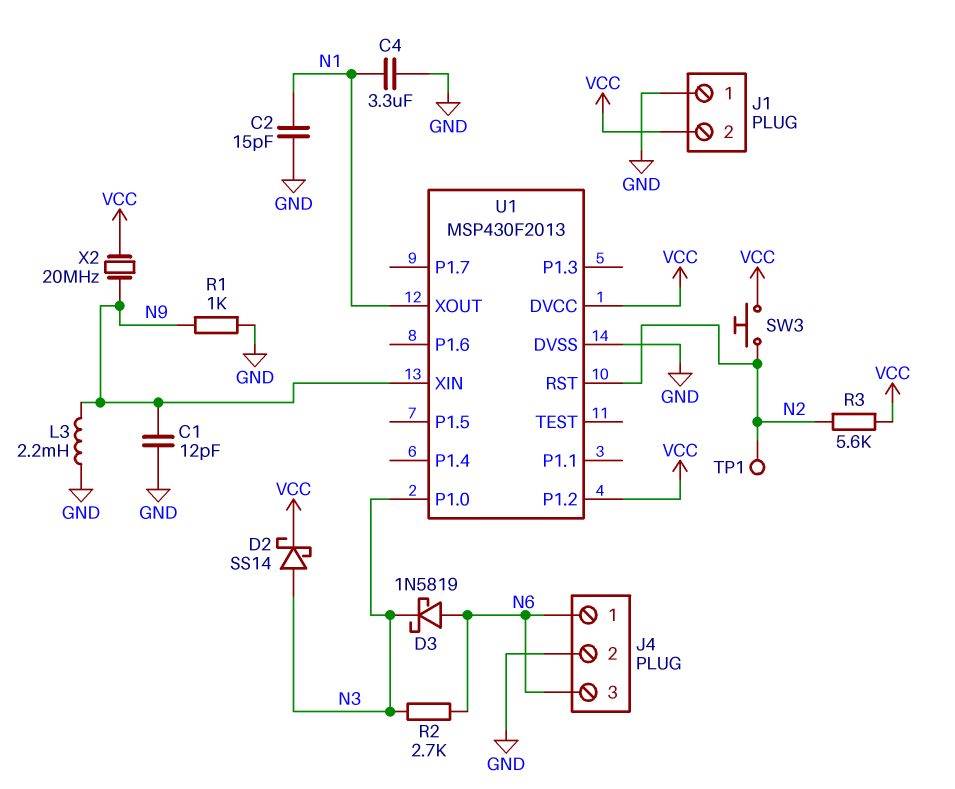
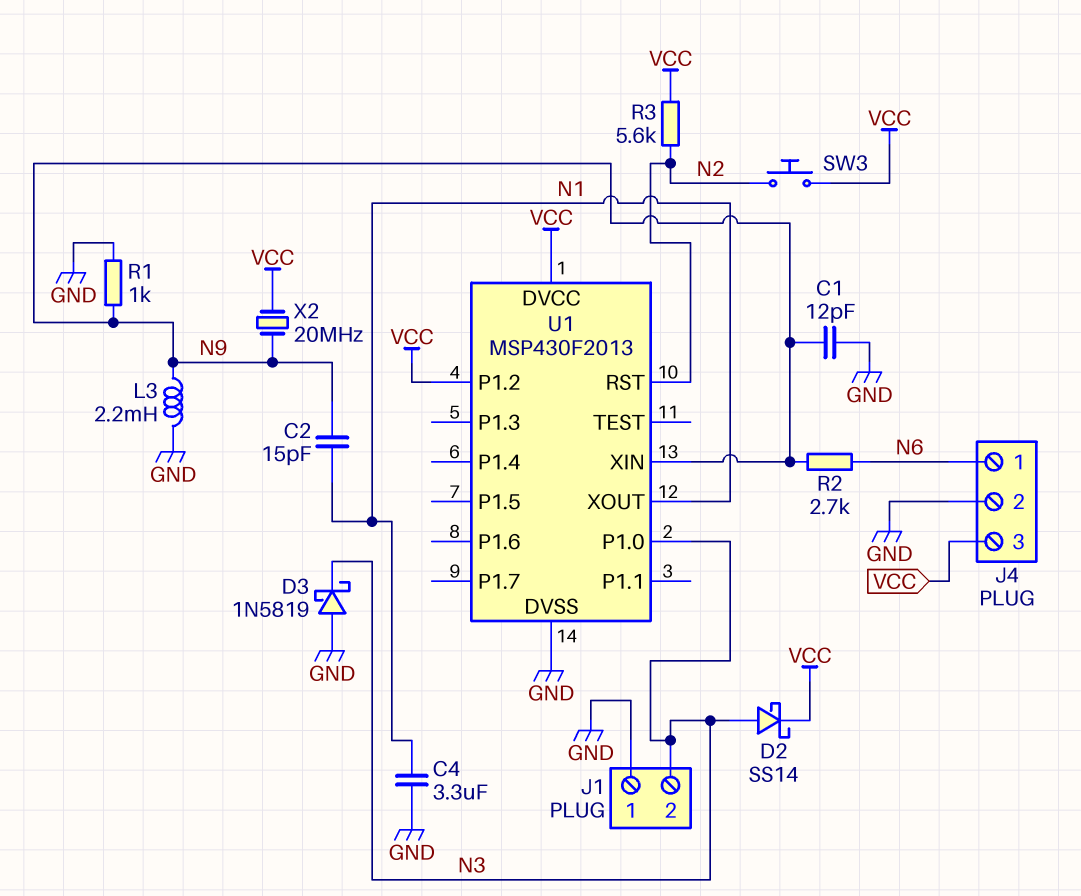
C2: 15pF (GND, N1) -> 15pF (N1, N9)
D3: schottky 1N5819 (A N6, K N3) -> schottky 1N5819 (A GND, K N3)
J1 pin 2: VCC -> N3
J4 pin 3: N6 -> VCC
R2: 2.7k (N3, N6) -> 2.7k (N6, N9)
TP1: test point (N2) -> none

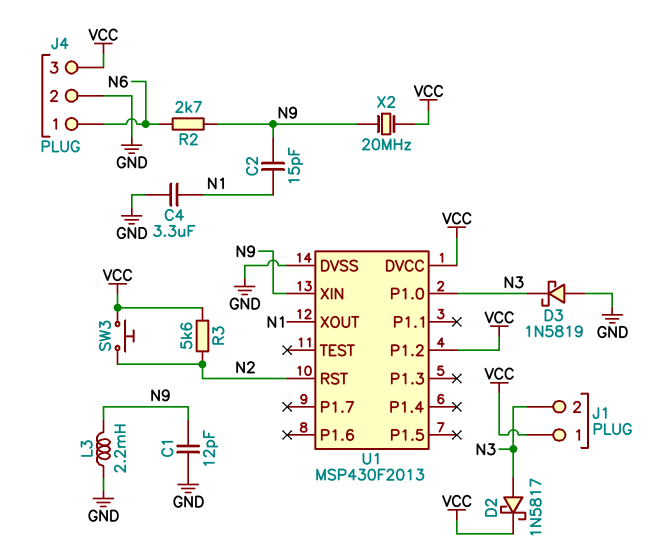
D2: schottky SS14 (A N3, K VCC) -> schottky 1N5817 (A N3, K VCC)
J1 pin 1: GND -> VCC
R1: 1k (GND, N9) -> none

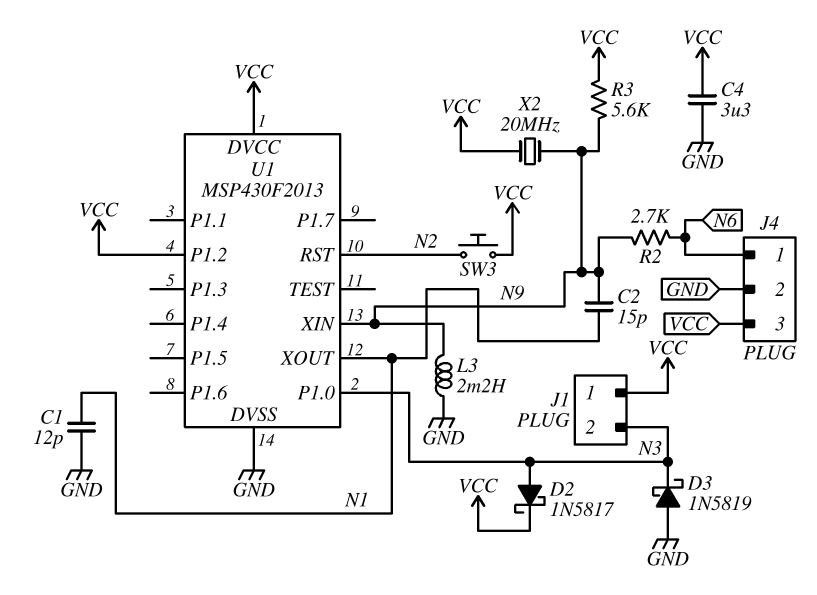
C1: 12pF (GND, N9) -> 12pF (GND, N1)
C4: 3.3uF (GND, N1) -> 3.3uF (GND, VCC)
R3: 5.6k (N2, VCC) -> 5.6k (N9, VCC)

